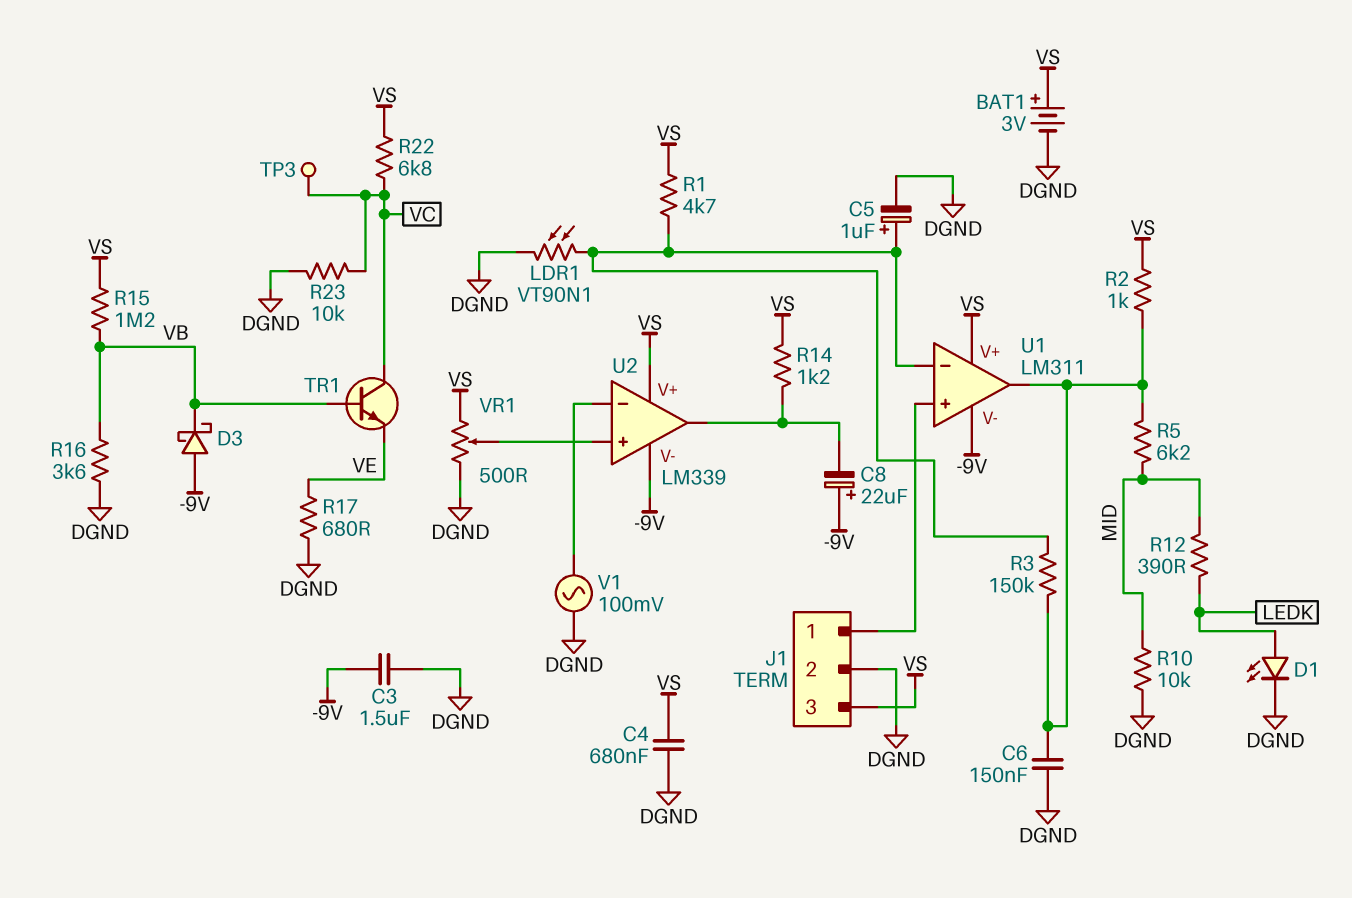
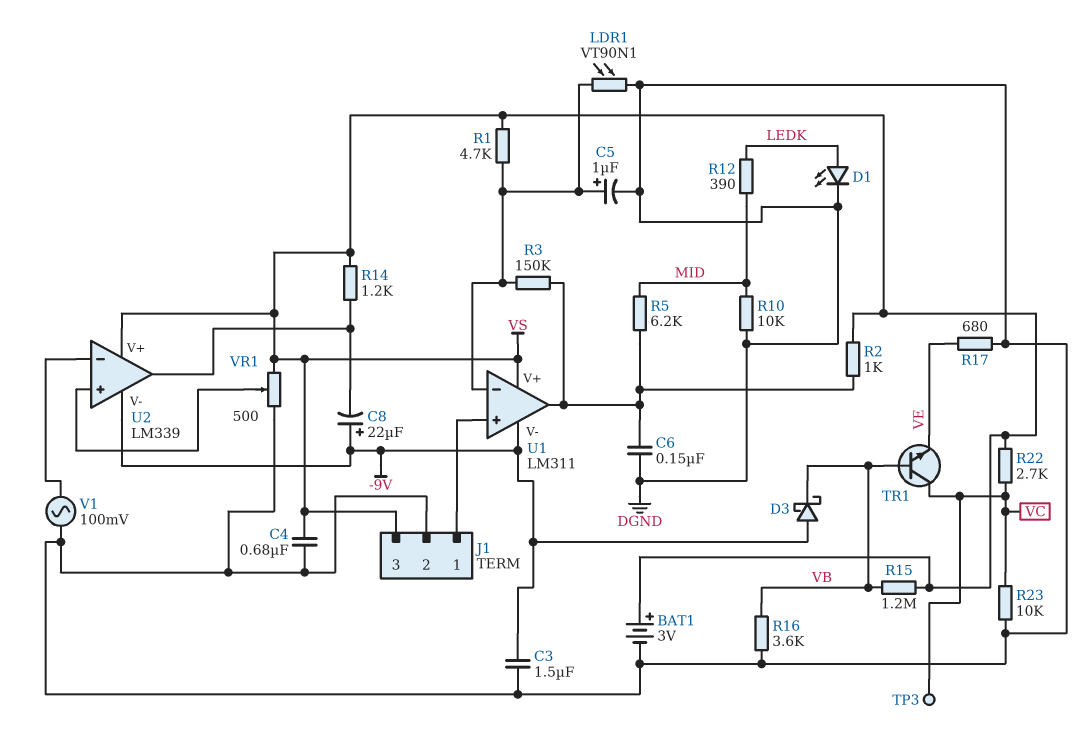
R22: 6.8k (VC, VS) -> 2.7k (VC, VS)

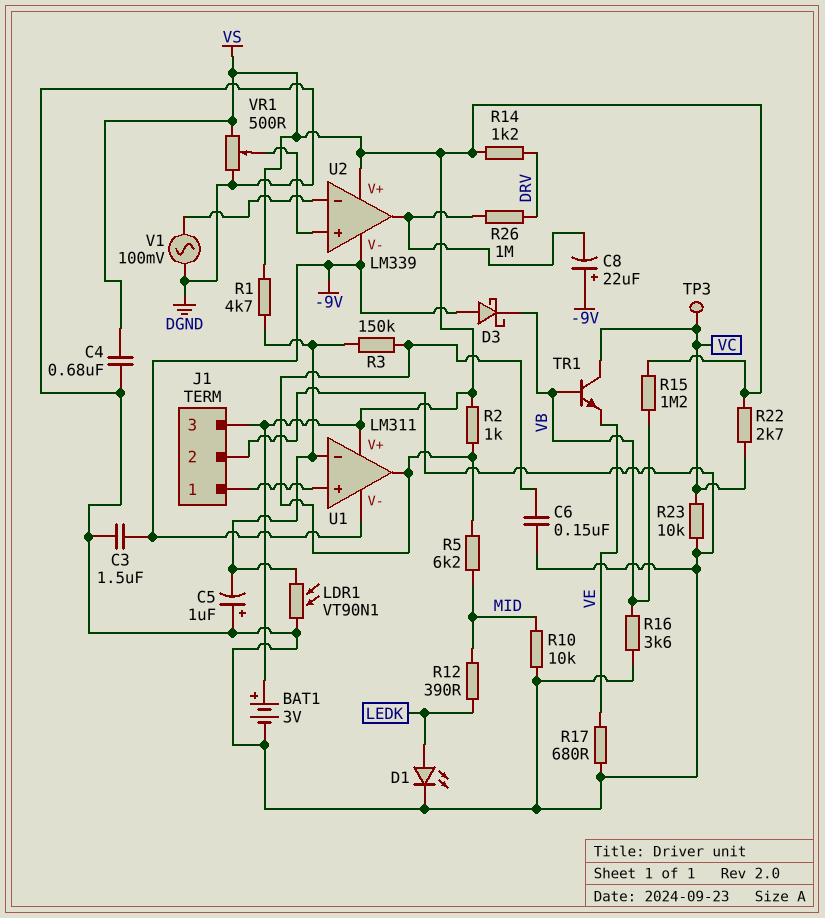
C5: 1uF (plus U1/in-, minus DGND) -> 1uF (plus DGND, minus U1/in-)
R14: 1.2k (U2/out, VS) -> 1.2k (DRV, VS)
R26: none -> 1M (DRV, U2/out)

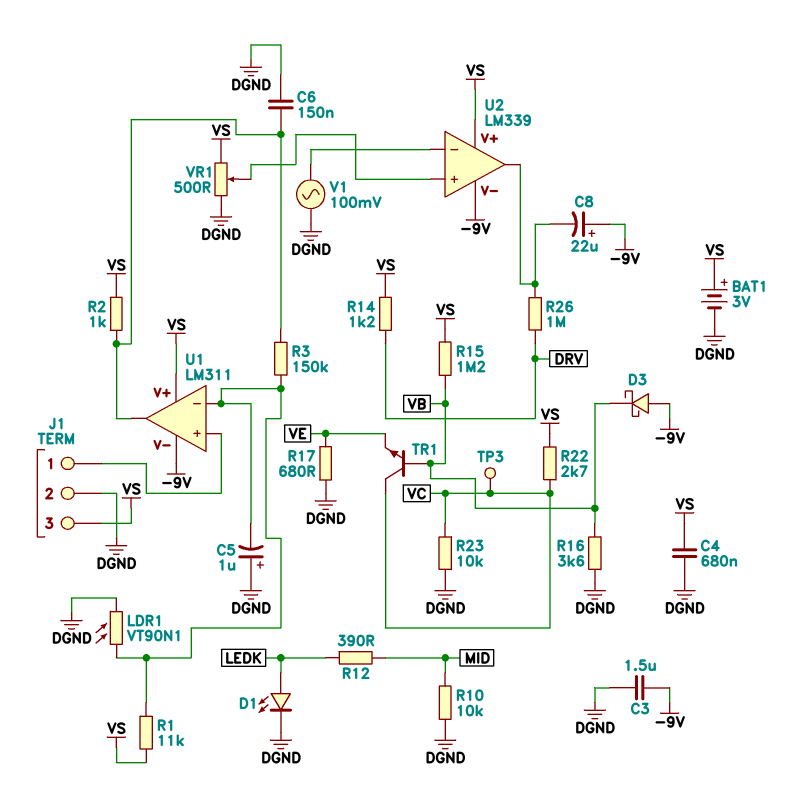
R1: 4.7k (U1/in-, VS) -> 11k (U1/in-, VS)
R5: 6.2k (MID, U1/out) -> none

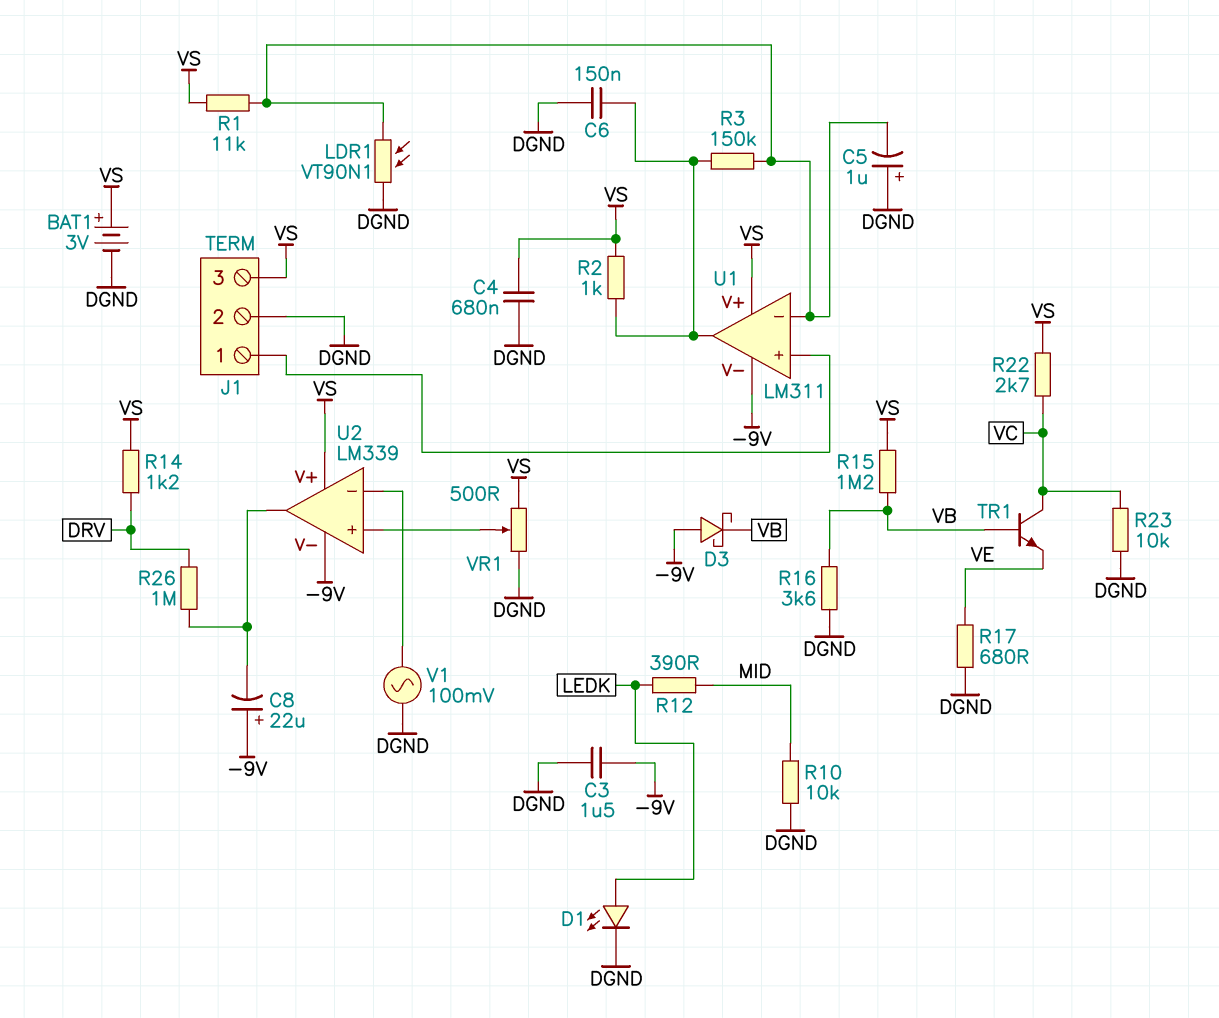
TP3: test point (VC) -> none

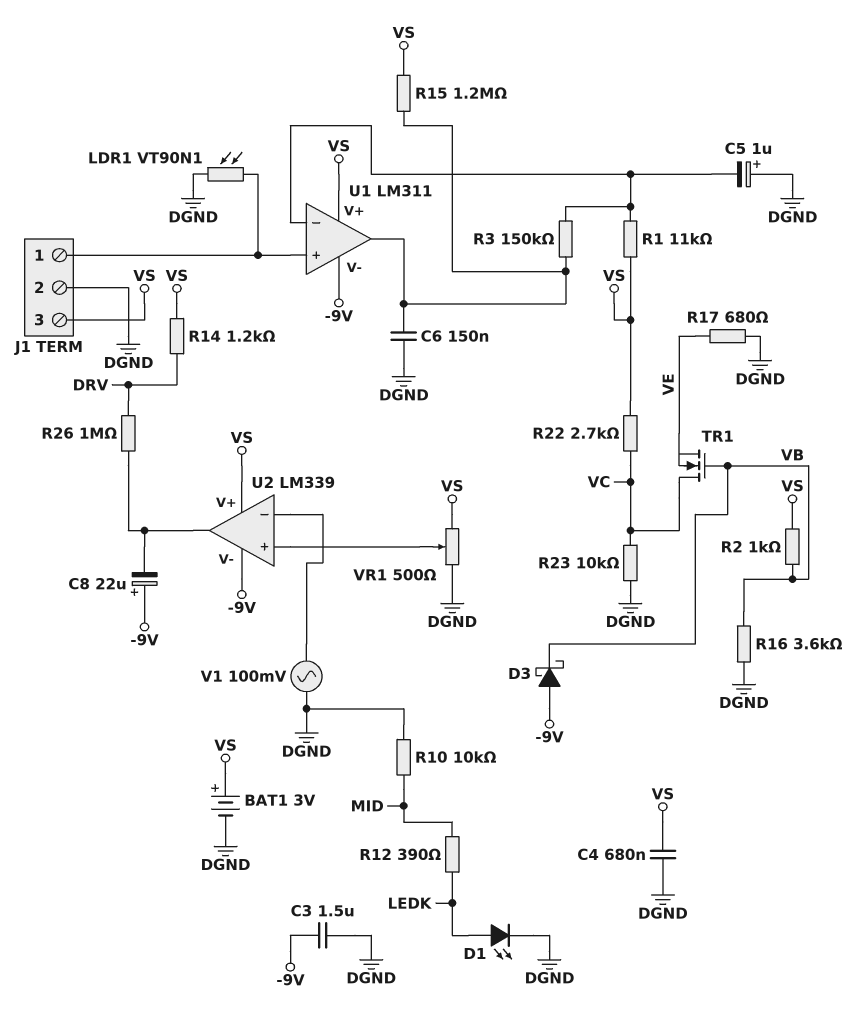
LDR1: VT90N1 (DGND, U1/in-) -> VT90N1 (DGND, J1/1)
R2: 1k (U1/out, VS) -> 1k (VB, VS)
R15: 1.2M (VB, VS) -> 1.2M (U1/out, VS)
TR1: NPN (B VB, C VC, E VE) -> NMOS (G VB, D VC, S VE)

